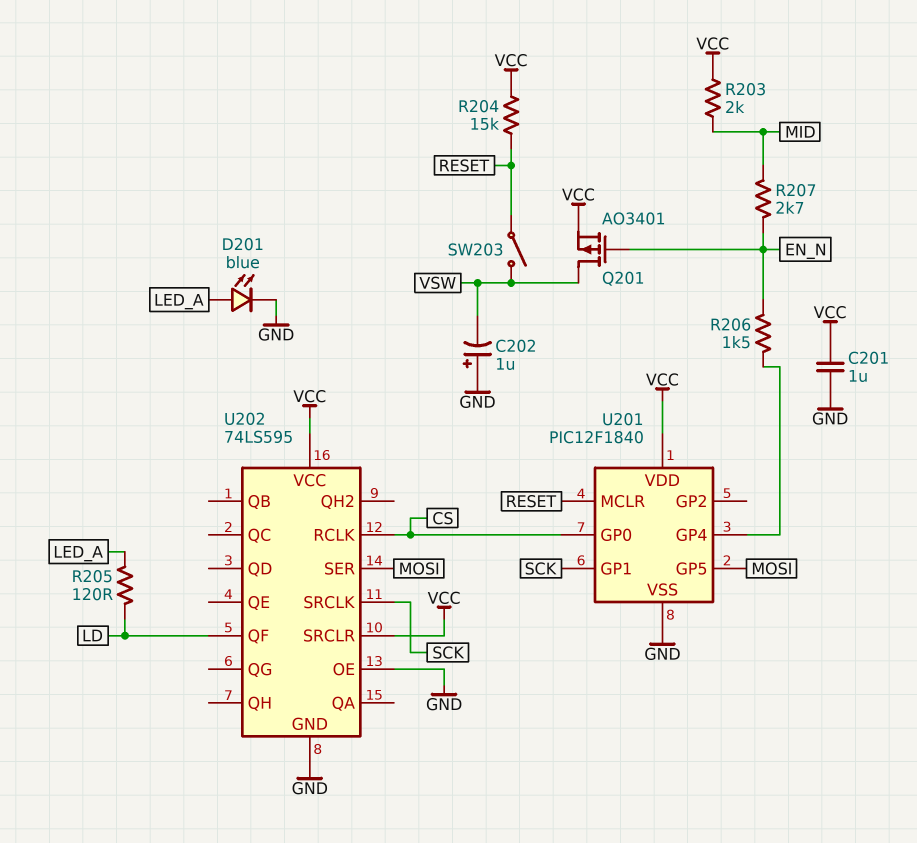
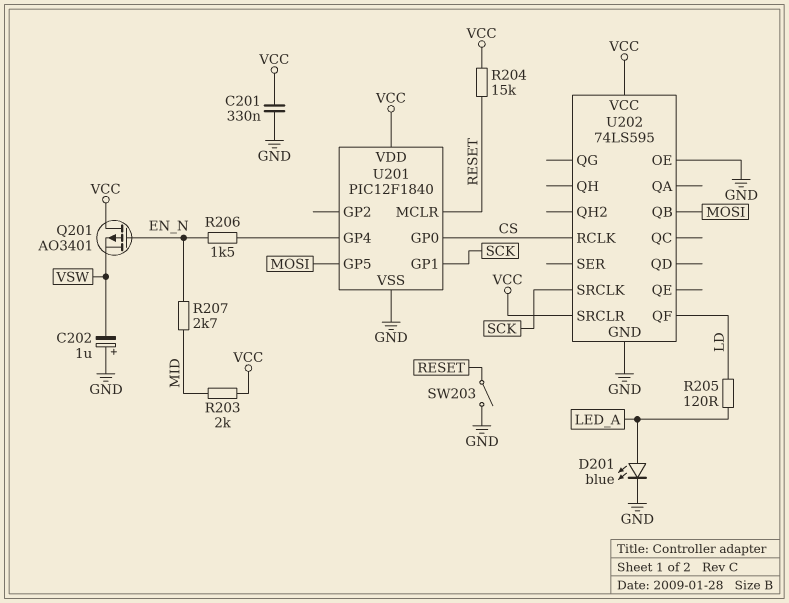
C201: 1uF (GND, VCC) -> 330nF (GND, VCC)
Q201: PMOS AO3401 (G EN_N, D VSW, S VCC) -> PMOS AO3401 (G EN_N, D VCC, S VSW)
SW203: switch (RESET, VSW) -> switch (GND, RESET)
U202 pin QB: none -> MOSI
U202 pin SER: MOSI -> none

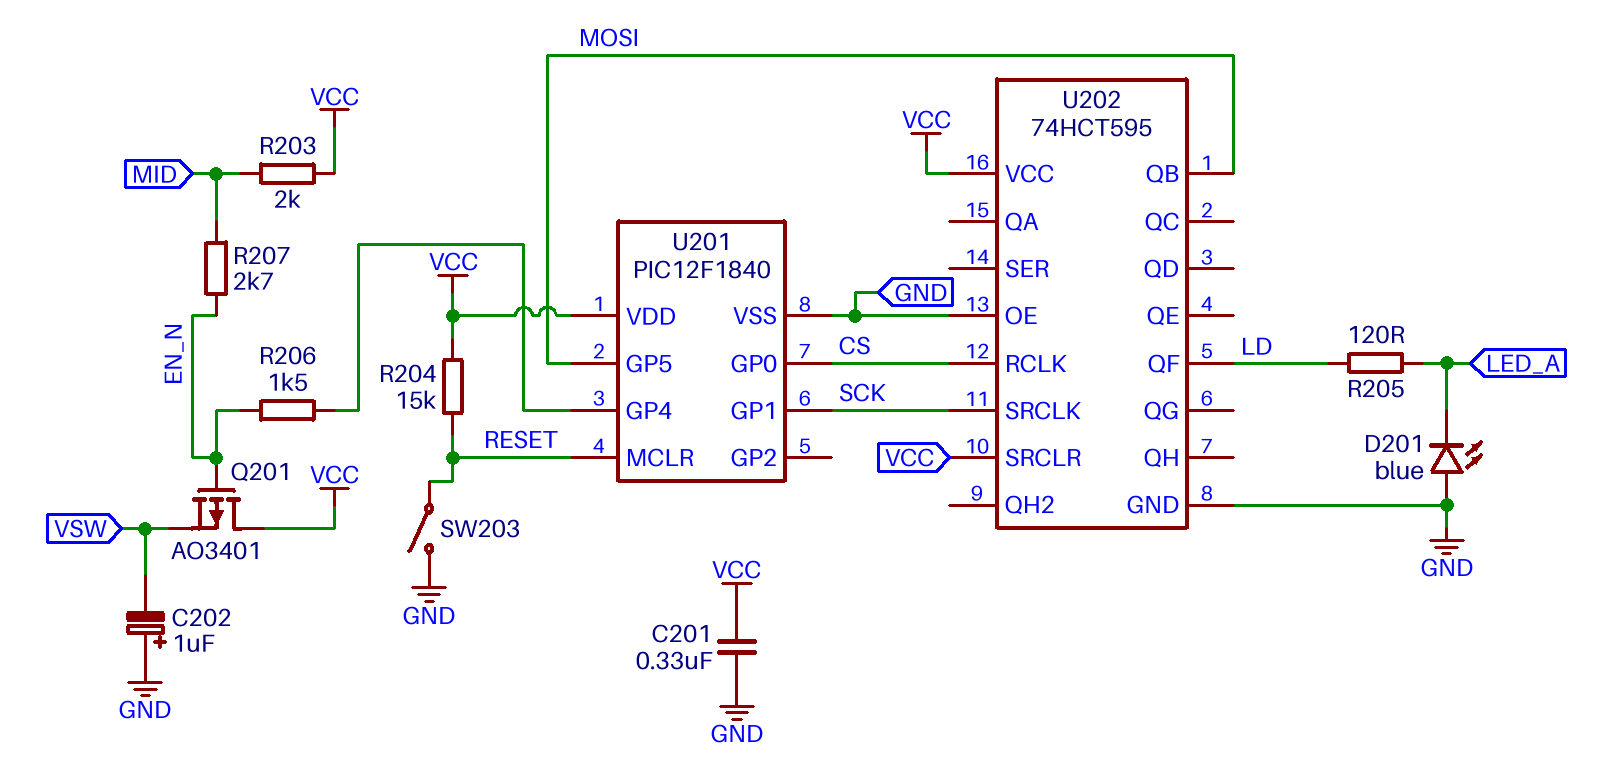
D201: LED blue (A LED_A, K GND) -> LED blue (A GND, K LED_A)
U202: 74LS595 -> 74HCT595

